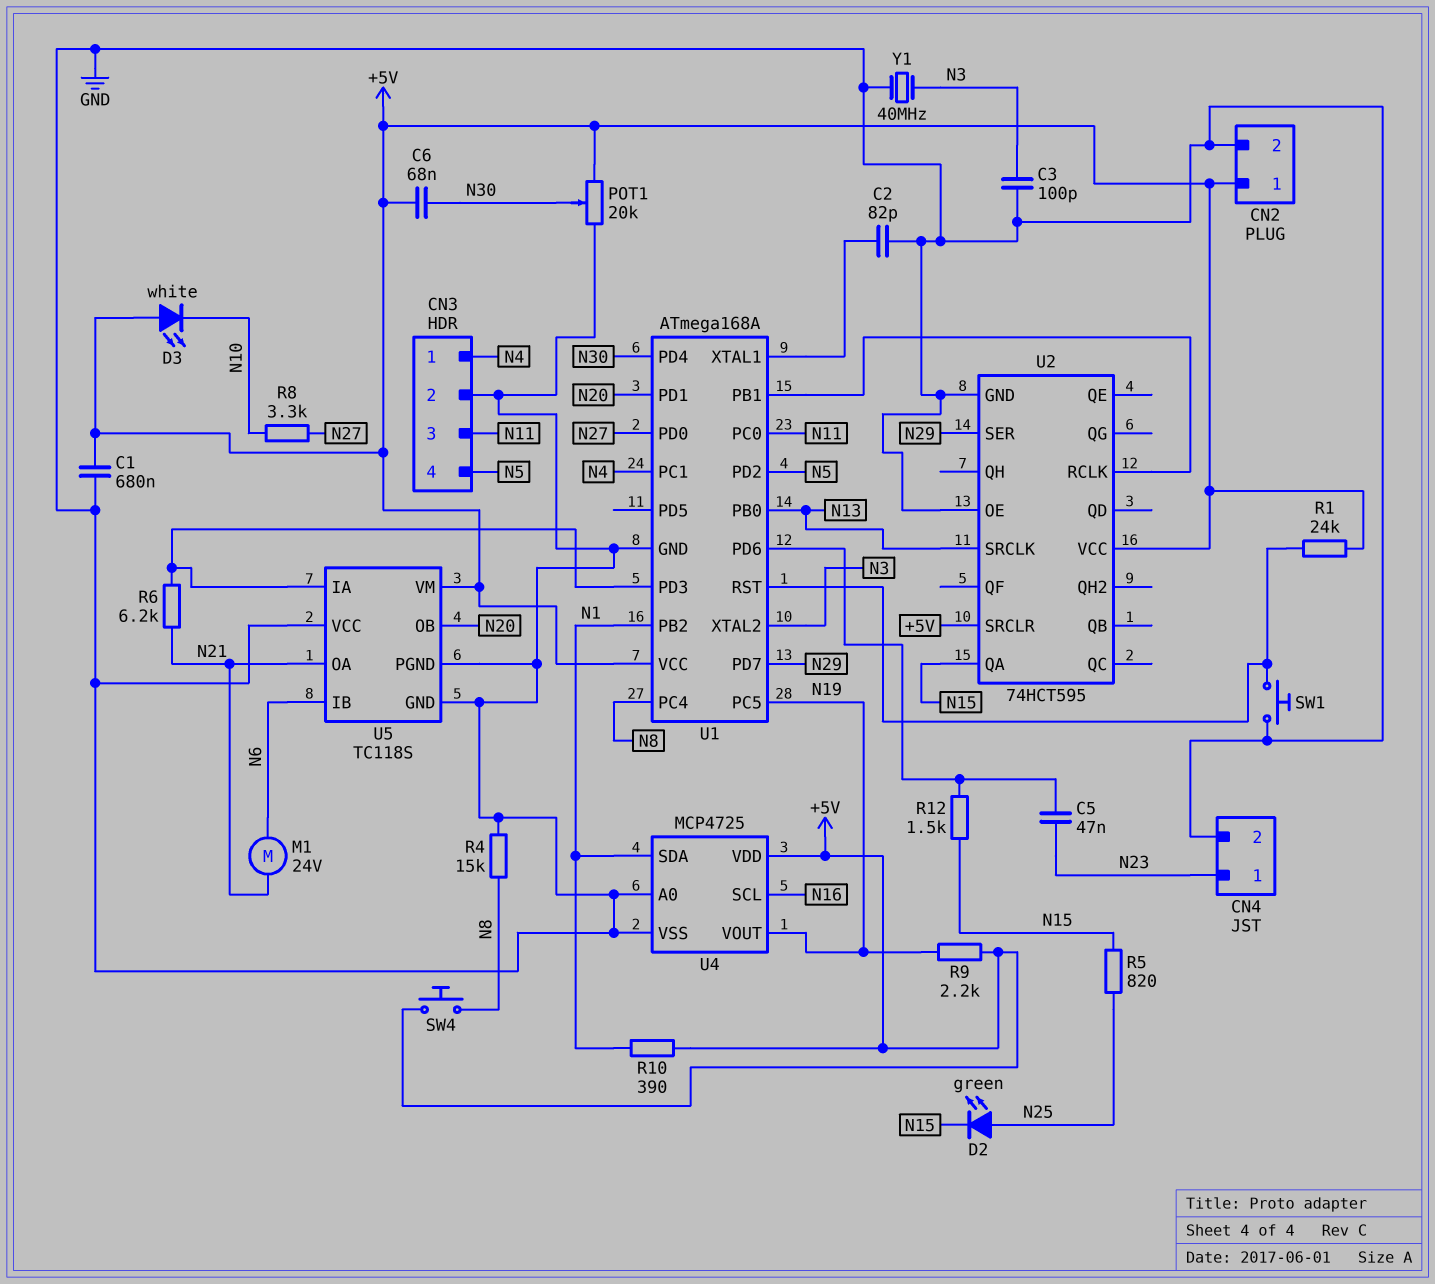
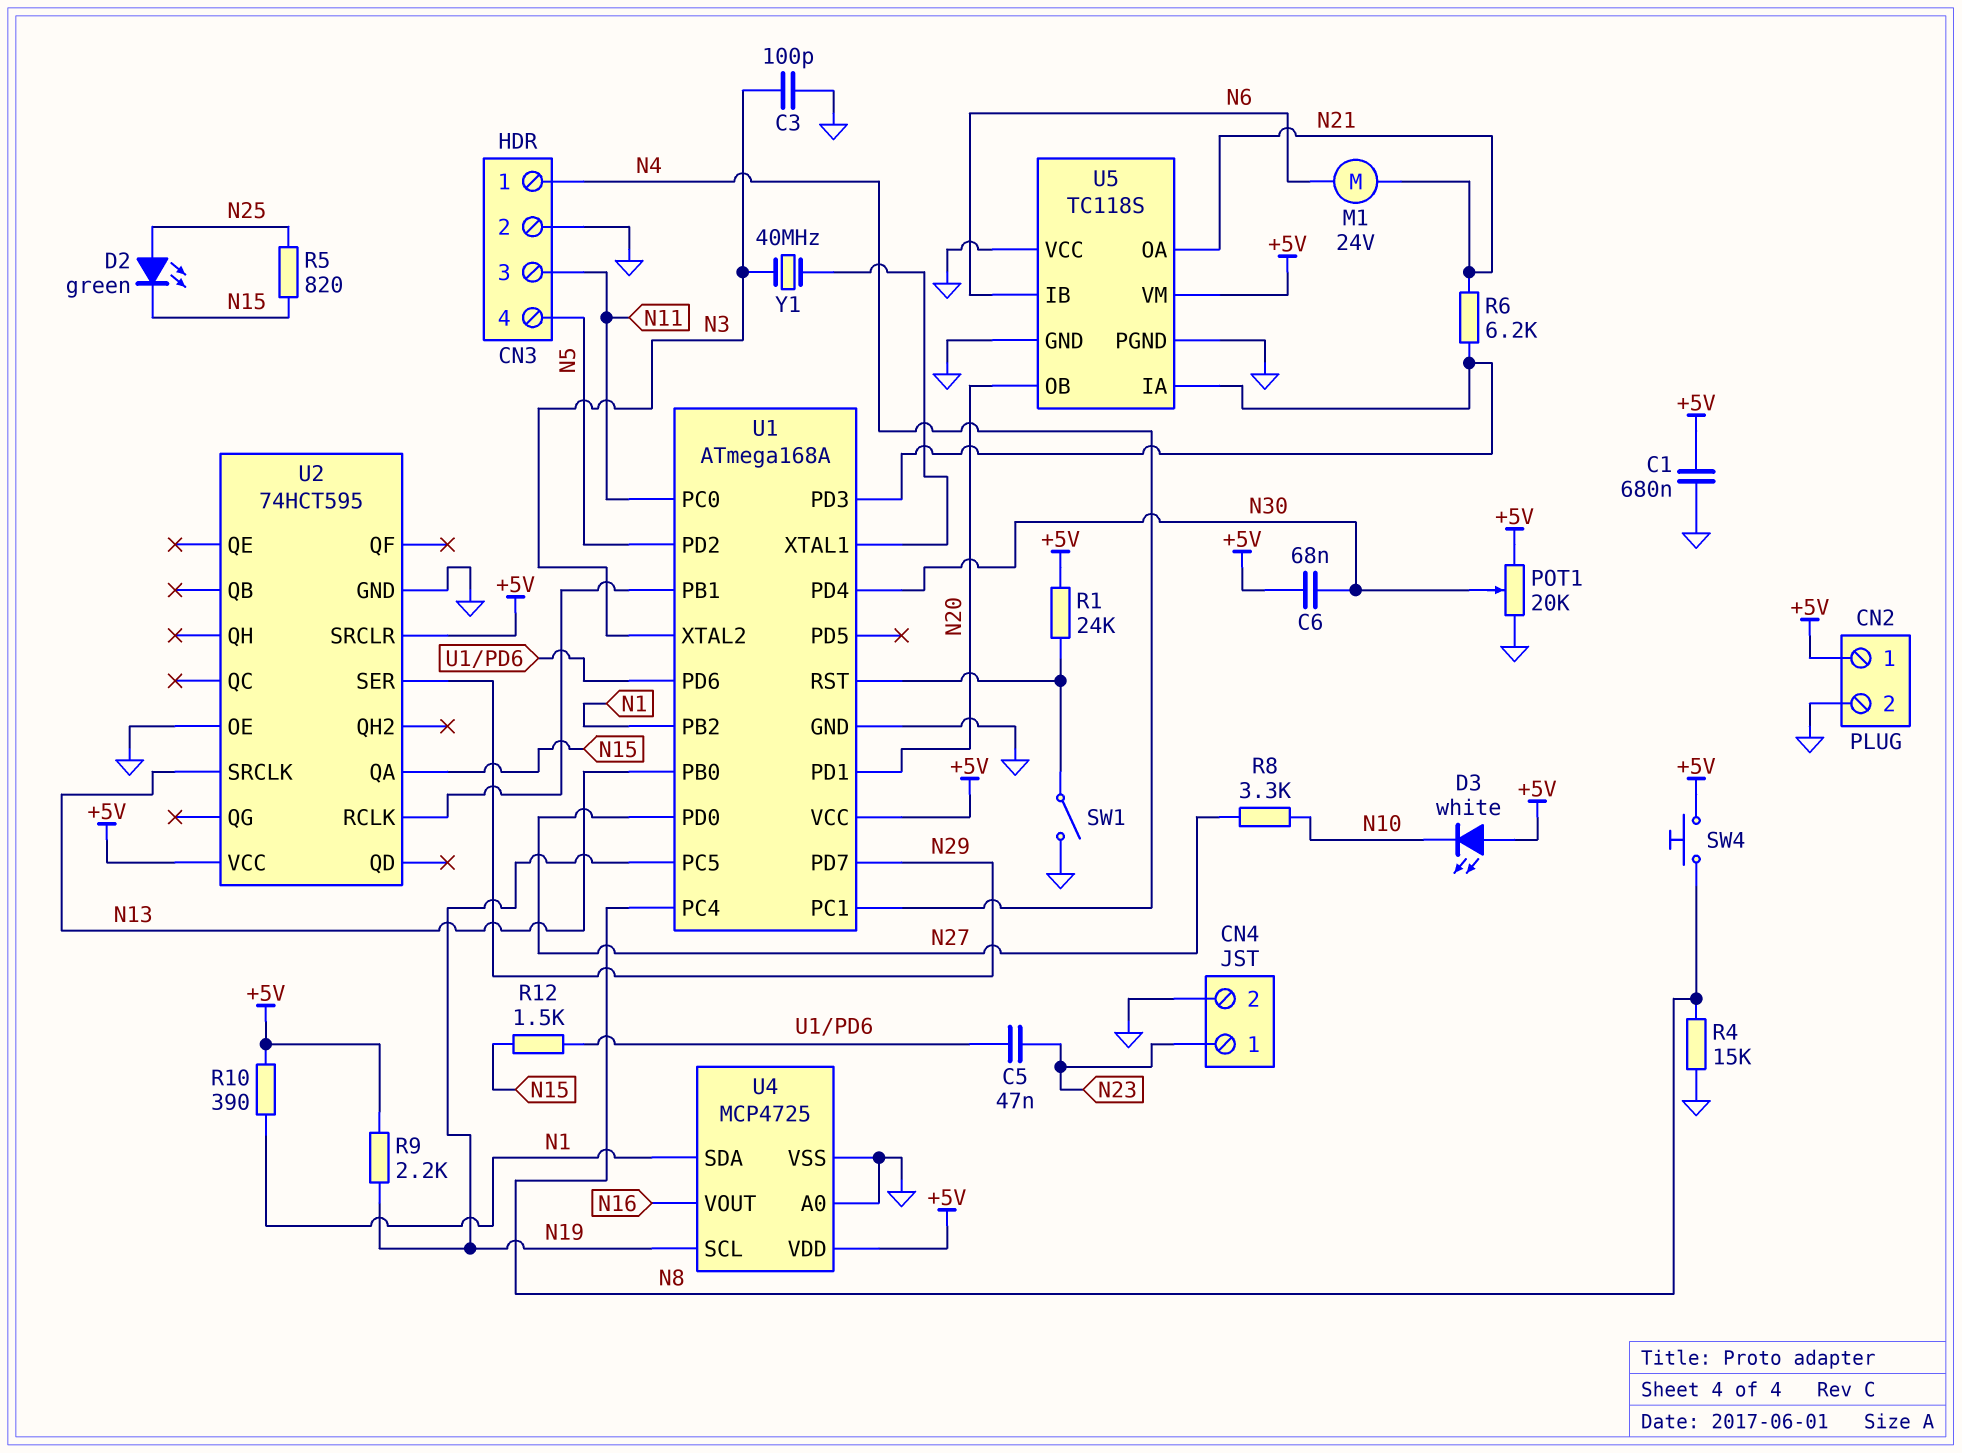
C2: 82pF (GND, U1/XTAL1) -> none
SW1: button (GND, U1/RST) -> switch (GND, U1/RST)
U4 pin SCL: N16 -> N19
U4 pin VOUT: N19 -> N16
Y1: 40MHz (GND, N3) -> 40MHz (N3, U1/XTAL1)

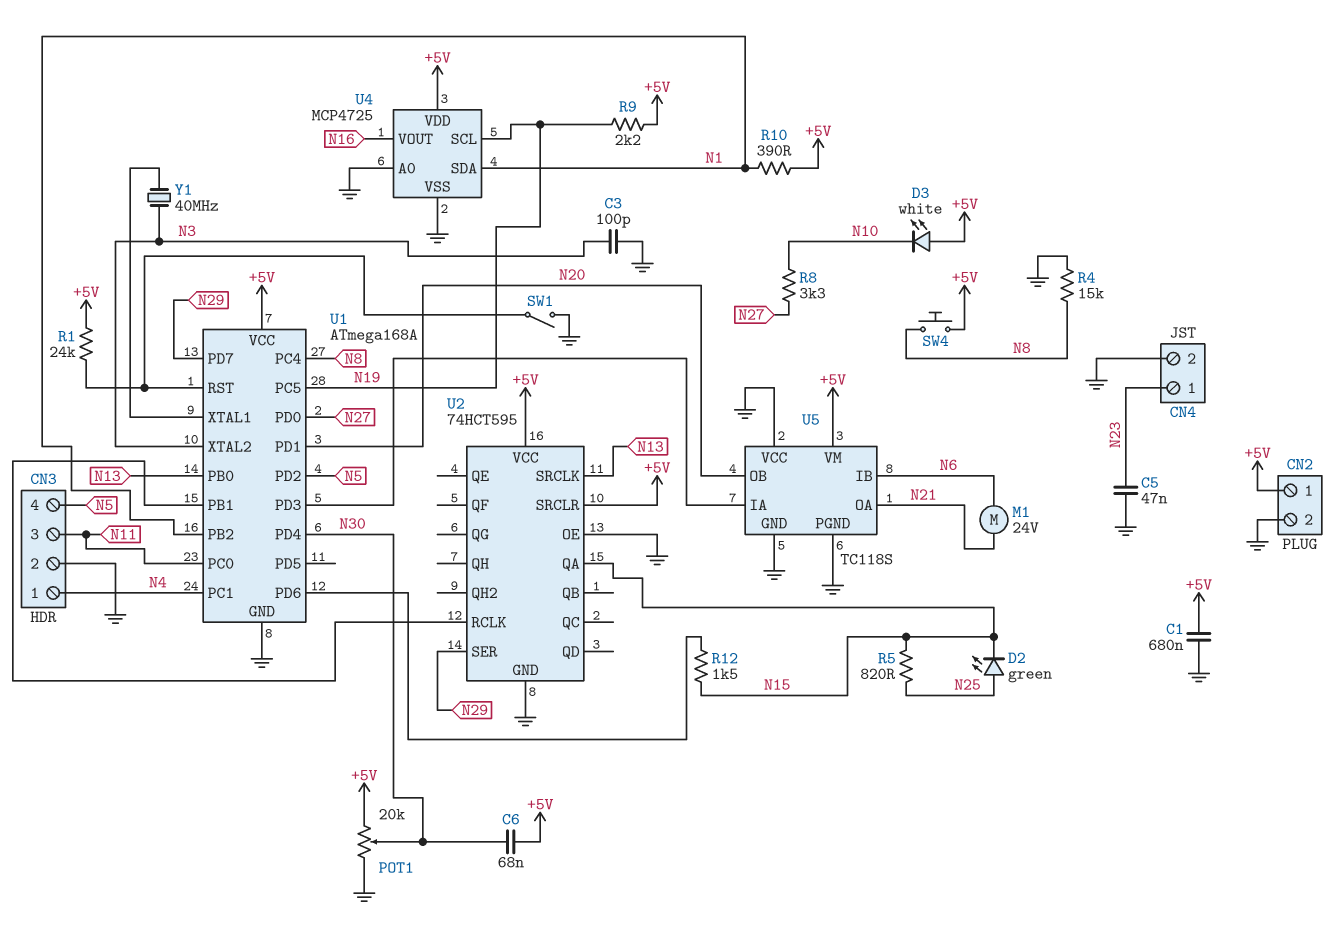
C5: 47nF (N23, U1/PD6) -> 47nF (GND, N23)
R6: 6.2k (N21, U1/PD3) -> none

